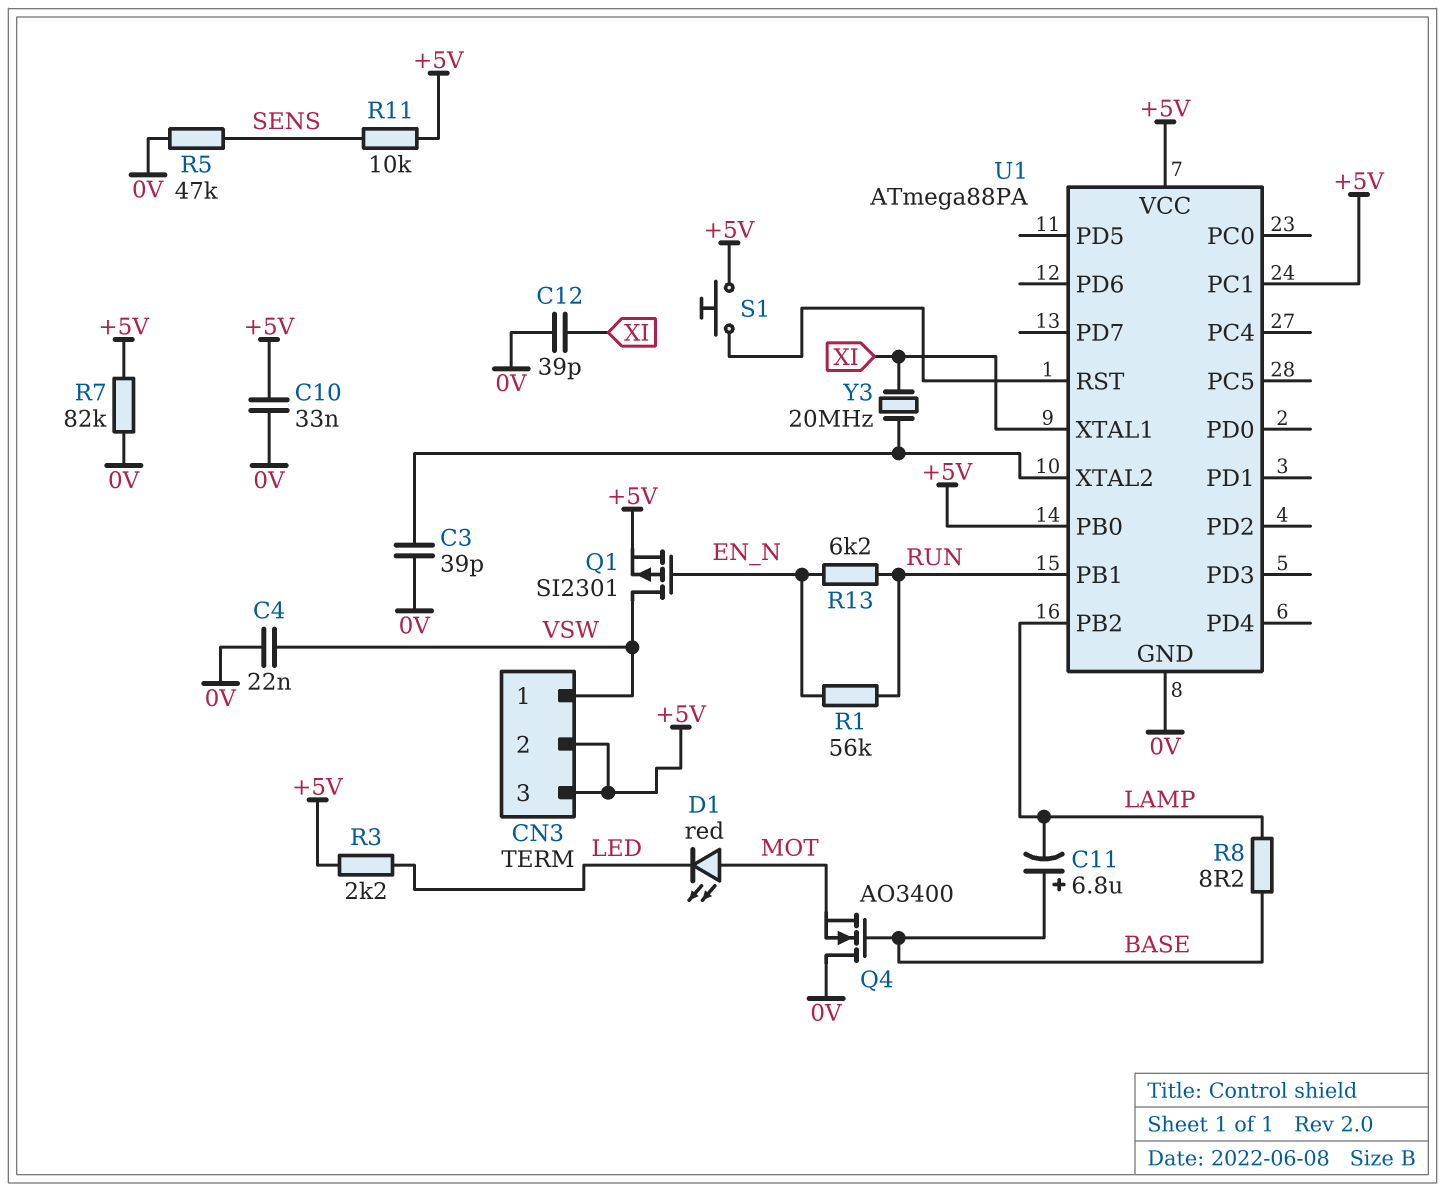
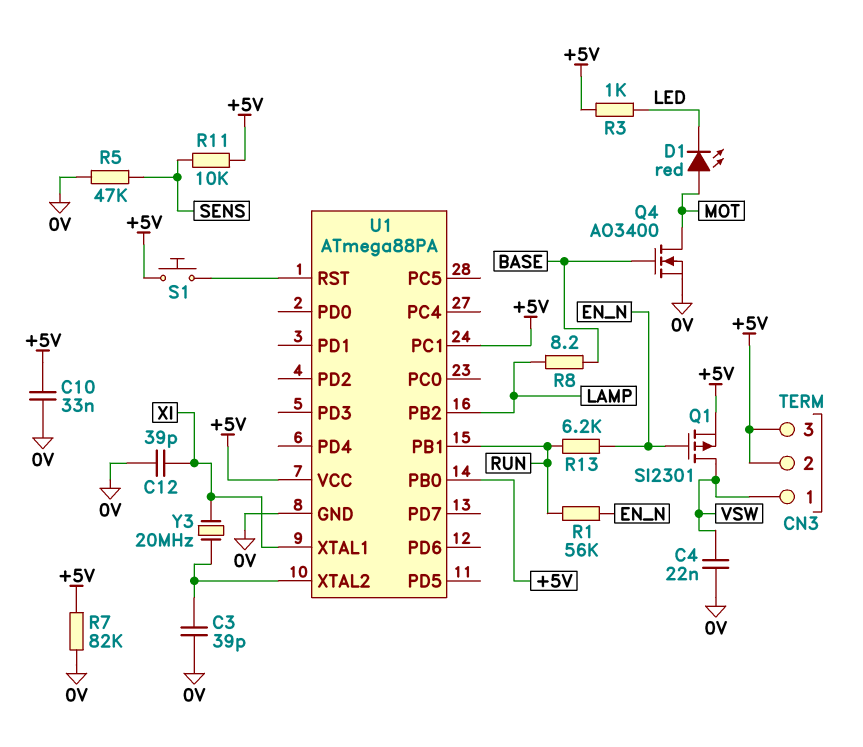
C11: 6.8uF (plus BASE, minus LAMP) -> none
Q4: NMOS AO3400 (G BASE, D 0V, S MOT) -> NMOS AO3400 (G BASE, D MOT, S 0V)
R3: 2.2k (+5V, LED) -> 1k (+5V, LED)

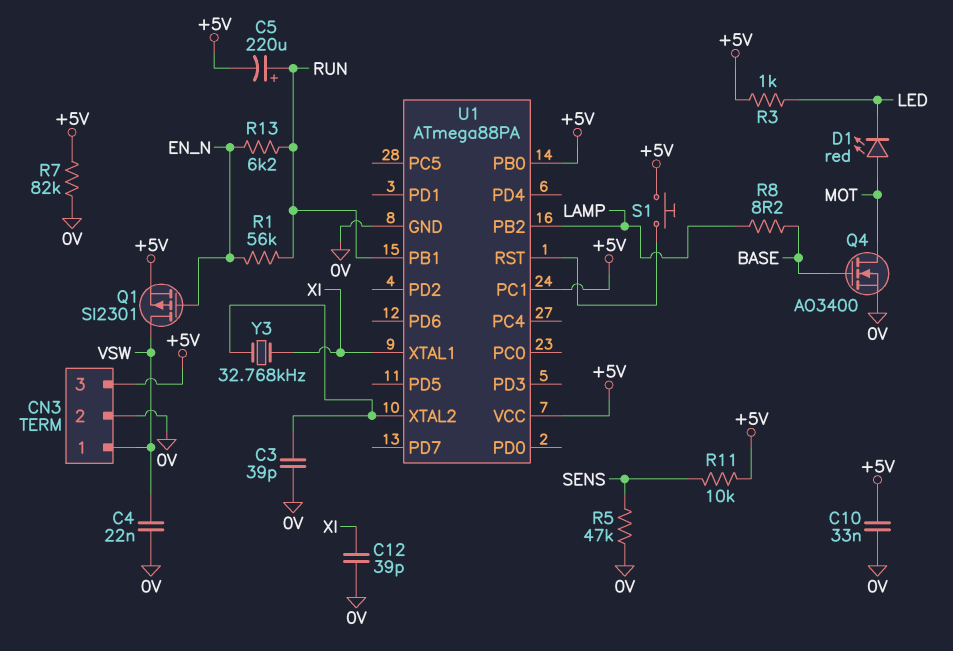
C5: none -> 220uF (plus RUN, minus +5V)
CN3 pin 2: +5V -> 0V
Y3: 20MHz (U1/XTAL2, XI) -> 32.768kHz (U1/XTAL2, XI)

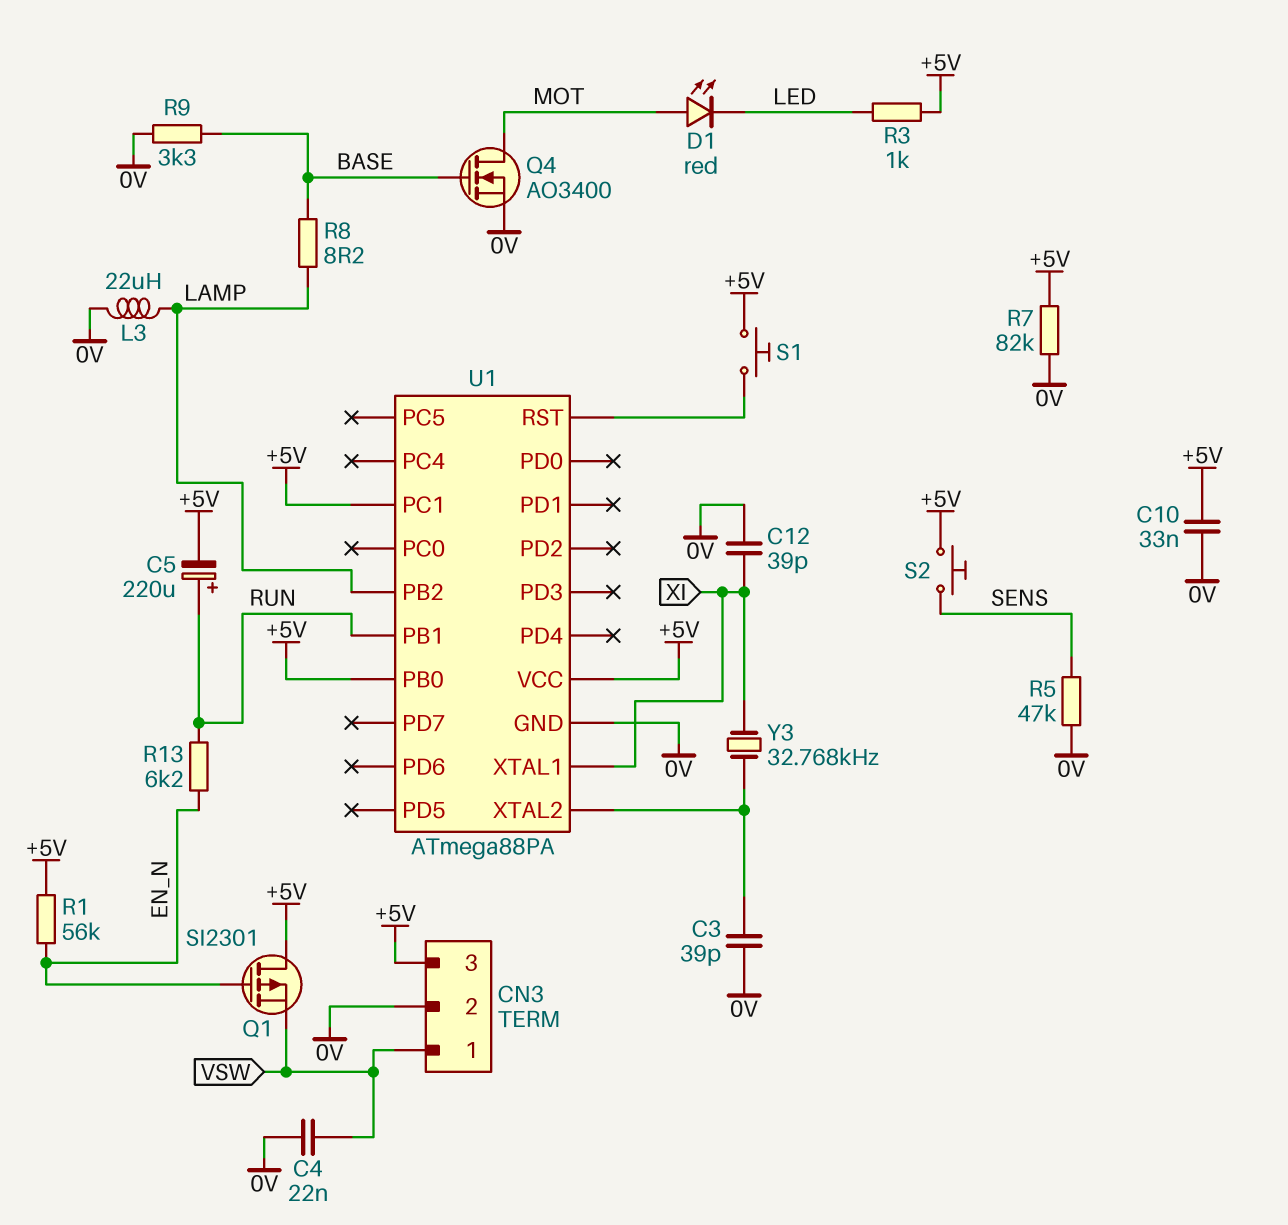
L3: none -> 22uH (0V, LAMP)
Q1: PMOS SI2301 (G EN_N, D VSW, S +5V) -> PMOS SI2301 (G EN_N, D +5V, S VSW)
R1: 56k (EN_N, RUN) -> 56k (+5V, EN_N)
R9: none -> 3.3k (0V, BASE)
R11: 10k (+5V, SENS) -> none
S2: none -> button (+5V, SENS)

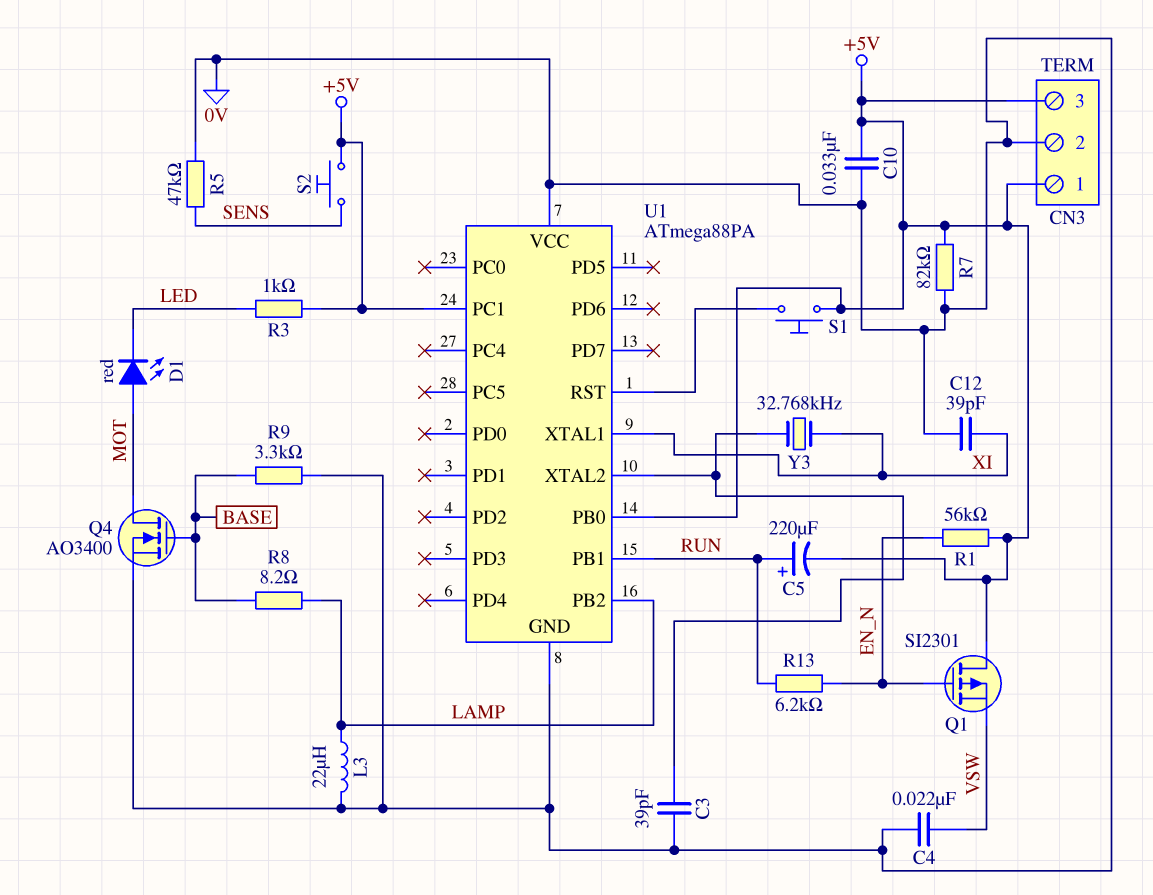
CN3 pin 1: VSW -> +5V
U1 pin VCC: +5V -> 0V

